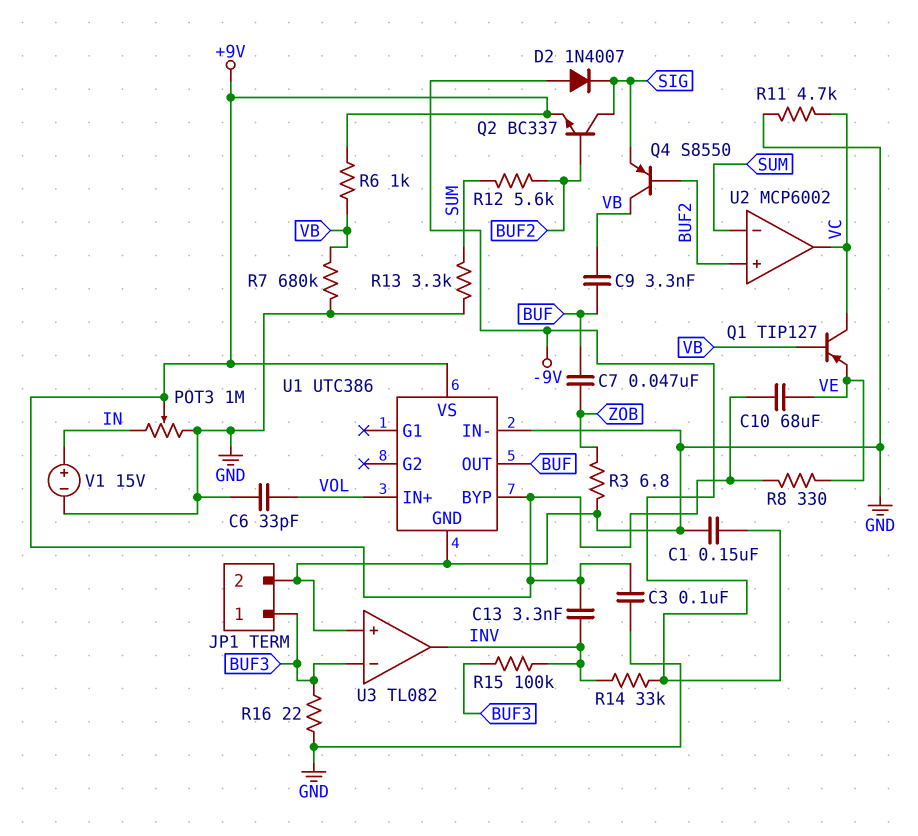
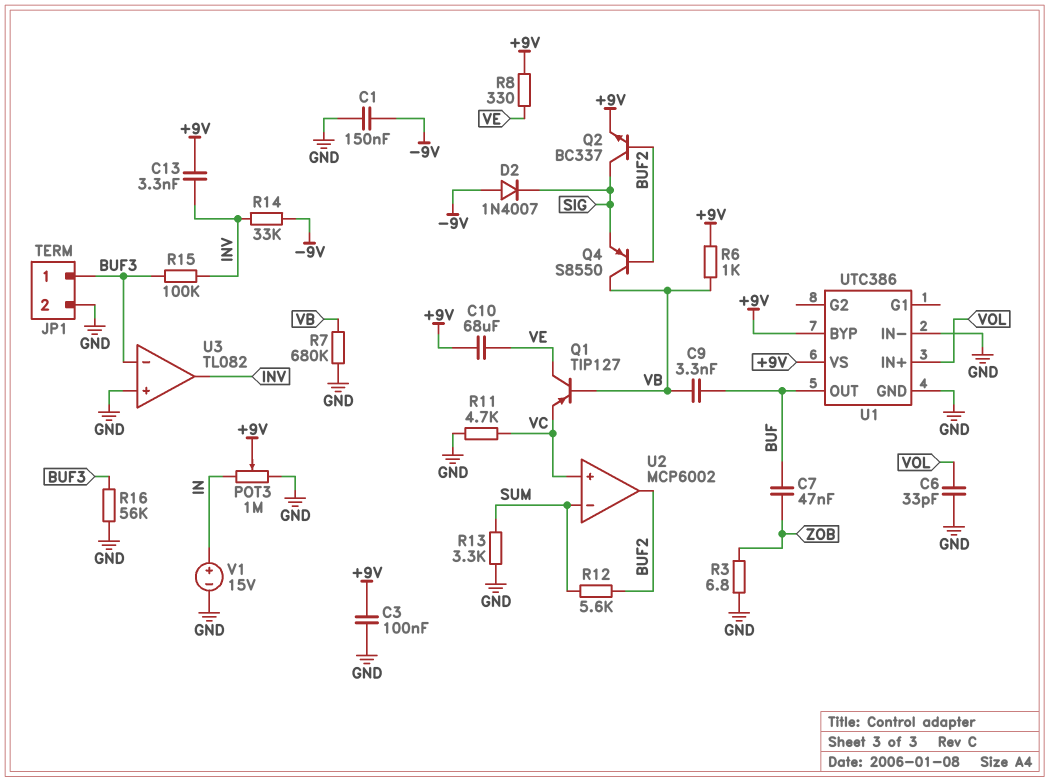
Q1: PNP TIP127 (B VB, C VC, E VE) -> PNP TIP127 (B VB, C VE, E VC)
R16: 22 (BUF3, GND) -> 56k (BUF3, GND)
U2 pin in+: BUF2 -> VC
U2 pin out: VC -> BUF2

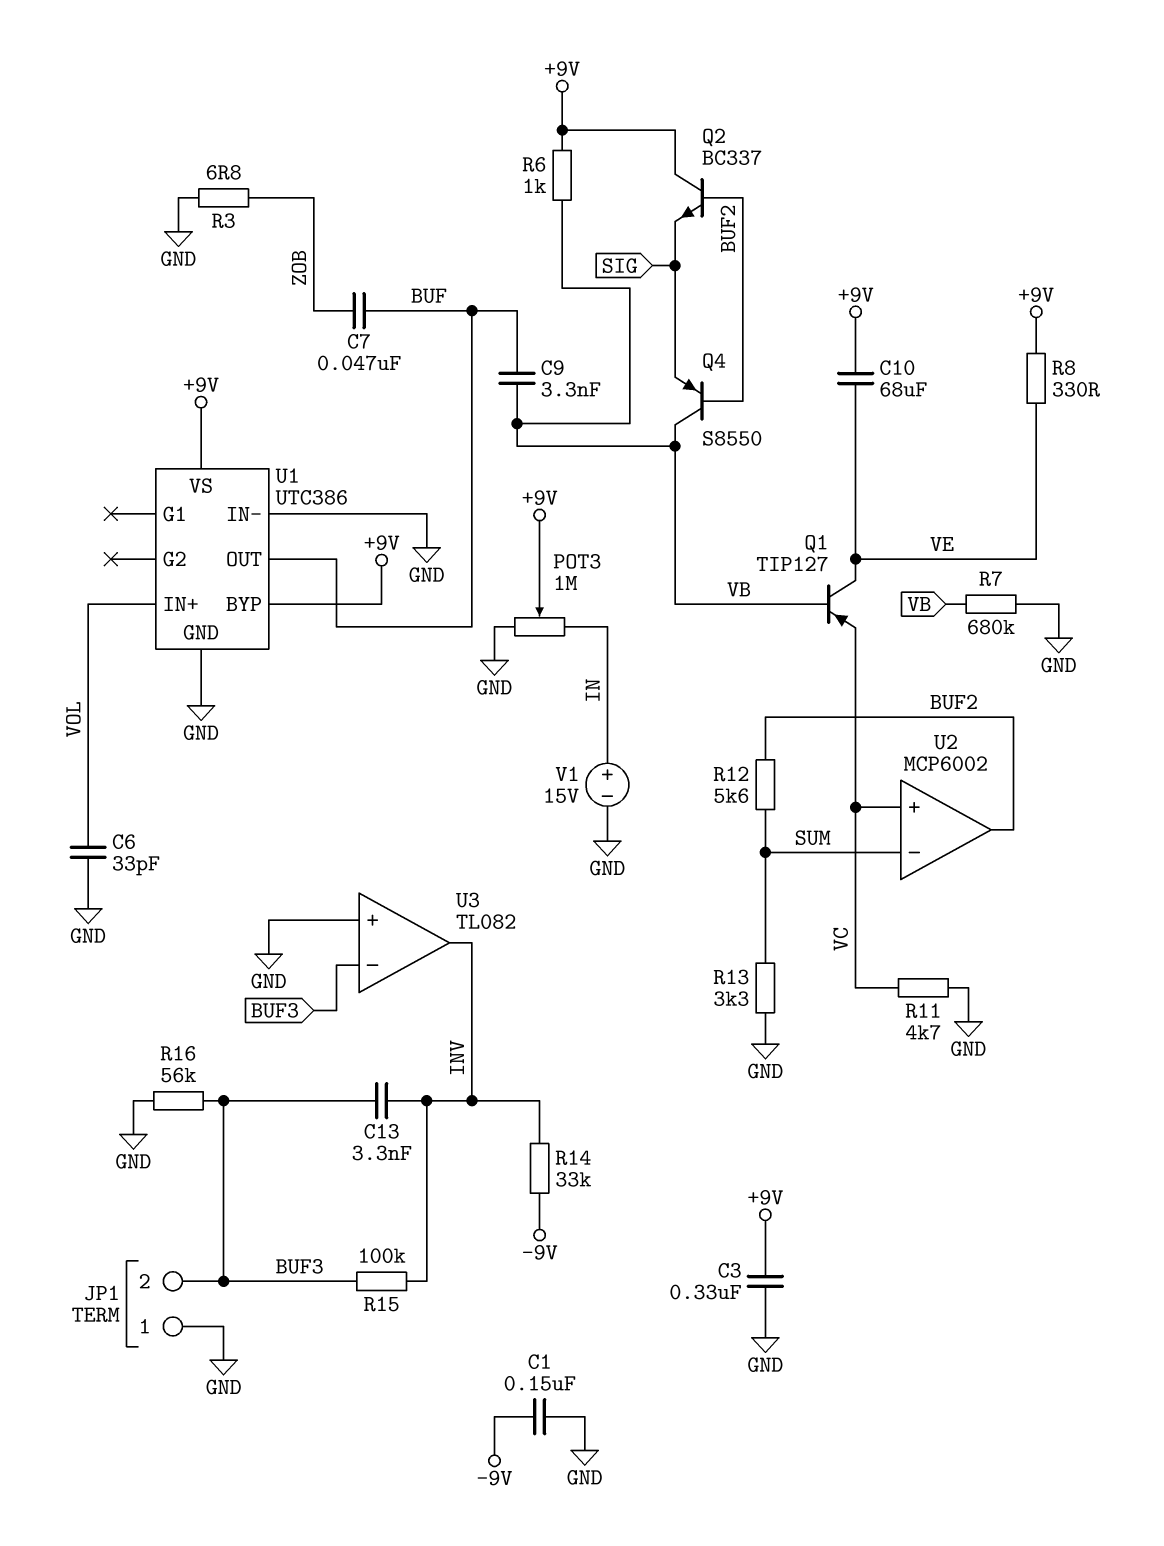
C3: 100nF (+9V, GND) -> 330nF (+9V, GND)
C13: 3.3nF (+9V, INV) -> 3.3nF (BUF3, INV)
D2: diode 1N4007 (A -9V, K SIG) -> none
JP1 pin 1: BUF3 -> GND
JP1 pin 2: GND -> BUF3
Q2: NPN BC337 (B BUF2, C SIG, E +9V) -> NPN BC337 (B BUF2, C +9V, E SIG)

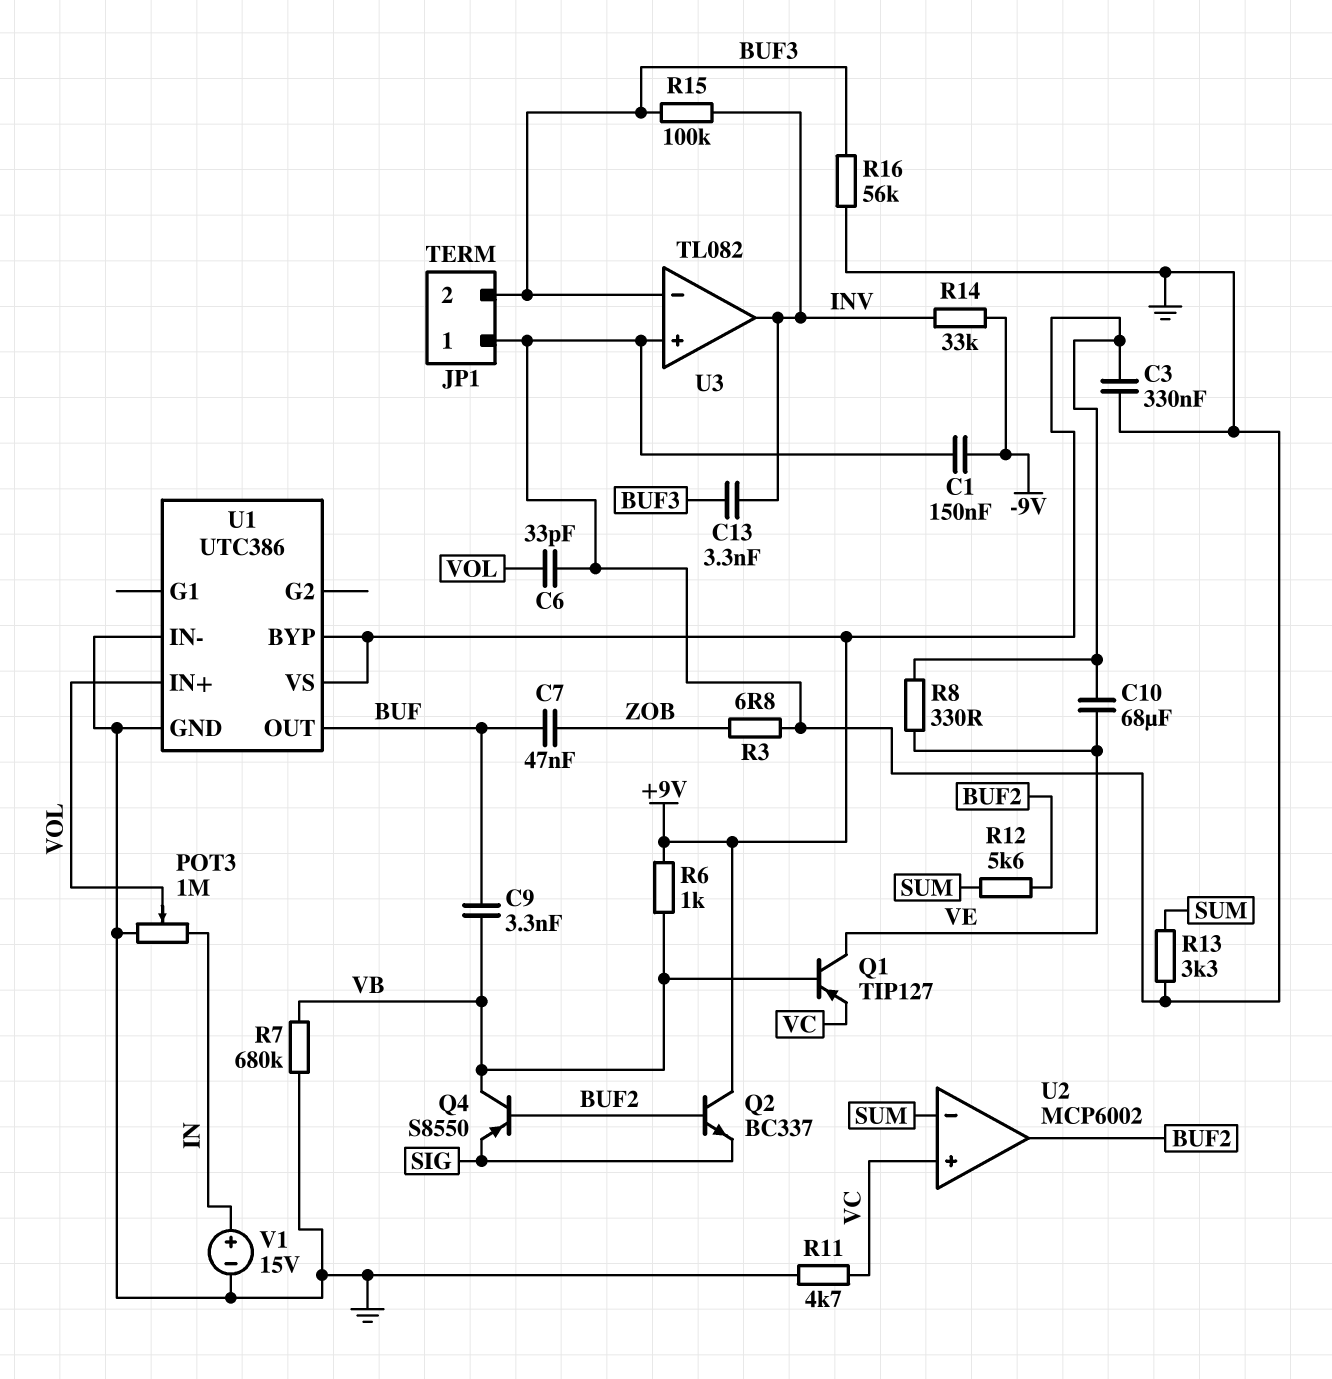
POT3: 1M (GND, IN, wiper +9V) -> 1M (GND, IN, wiper VOL)

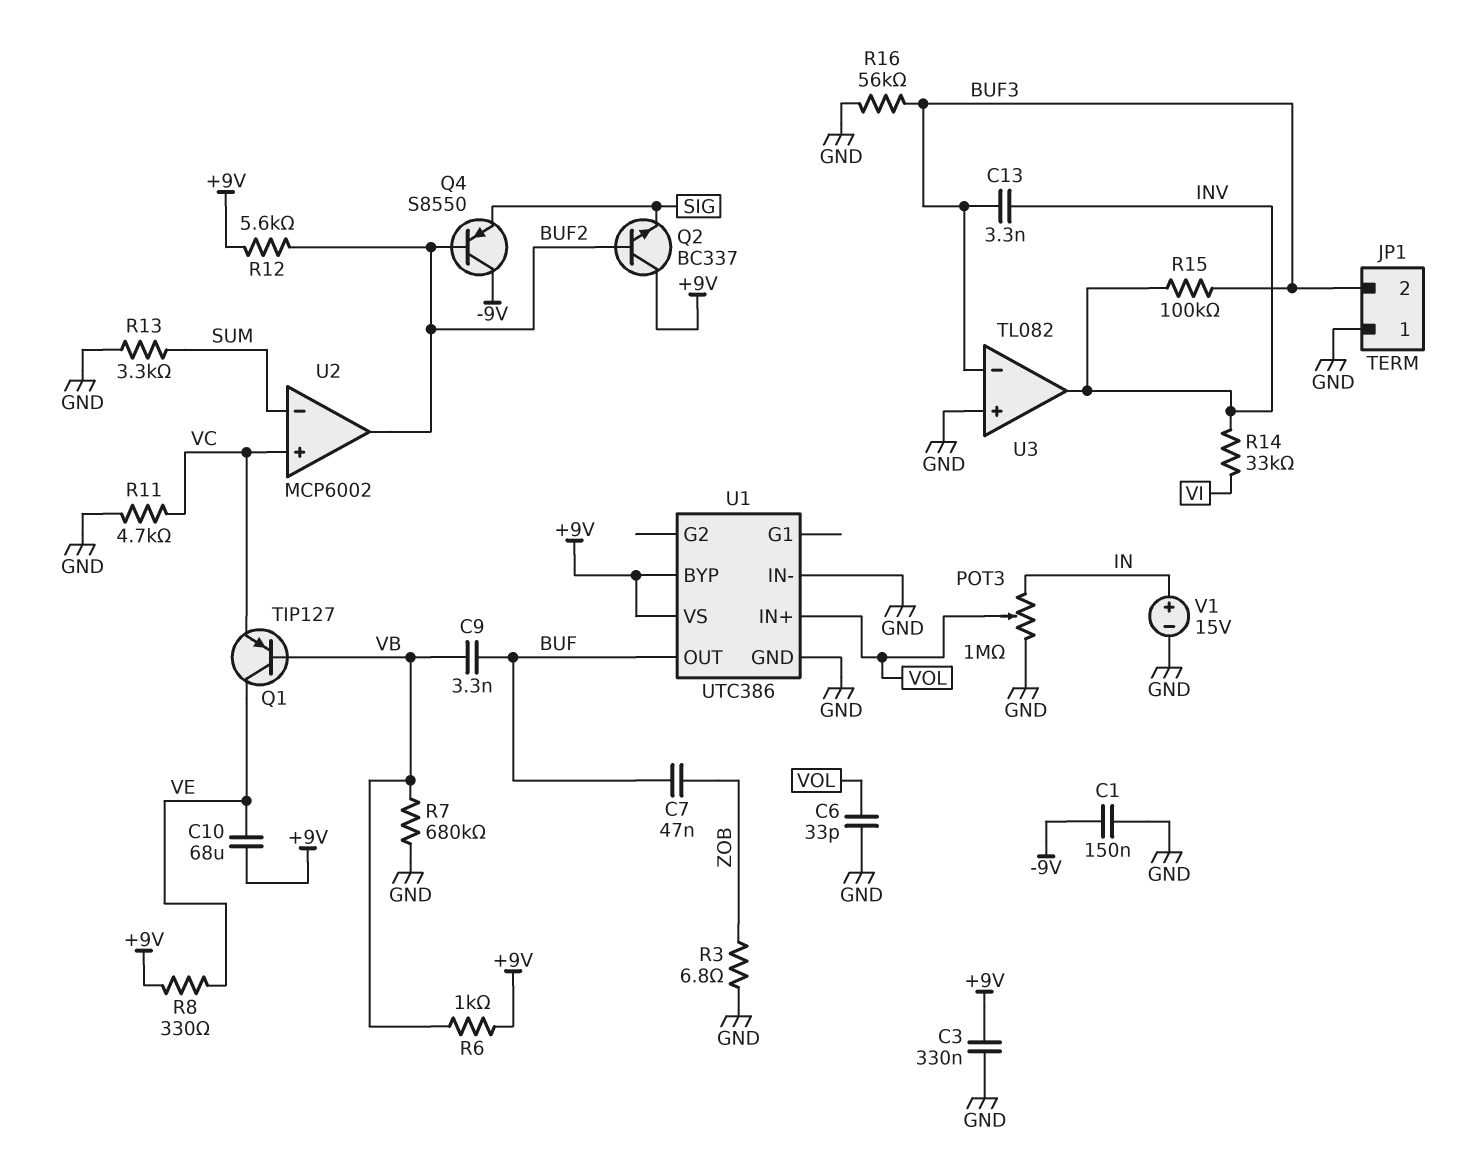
Q4: PNP S8550 (B BUF2, C VB, E SIG) -> PNP S8550 (B BUF2, C -9V, E SIG)
R12: 5.6k (BUF2, SUM) -> 5.6k (+9V, BUF2)
R14: 33k (-9V, INV) -> 33k (INV, VI)

